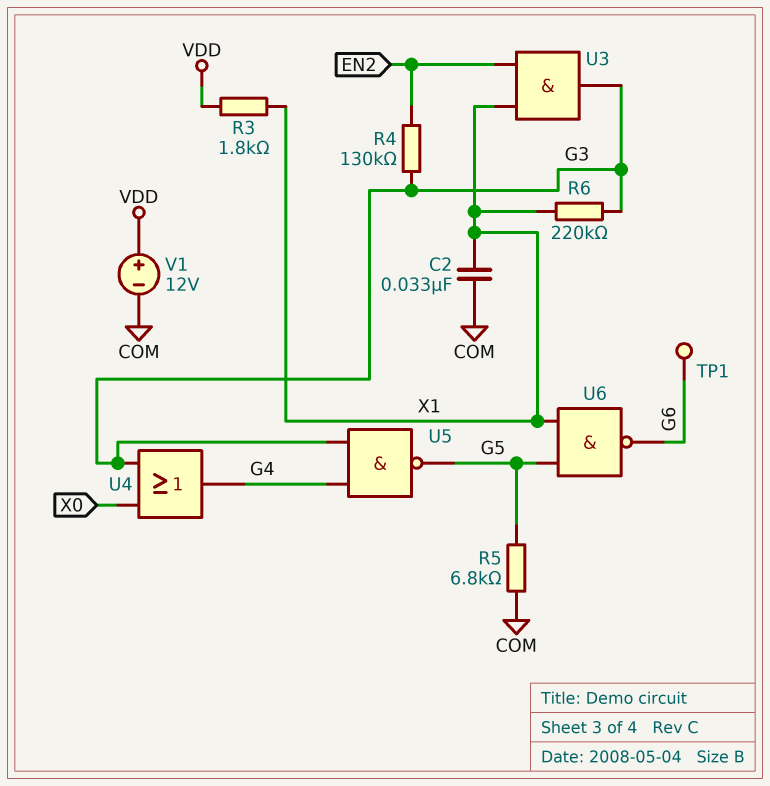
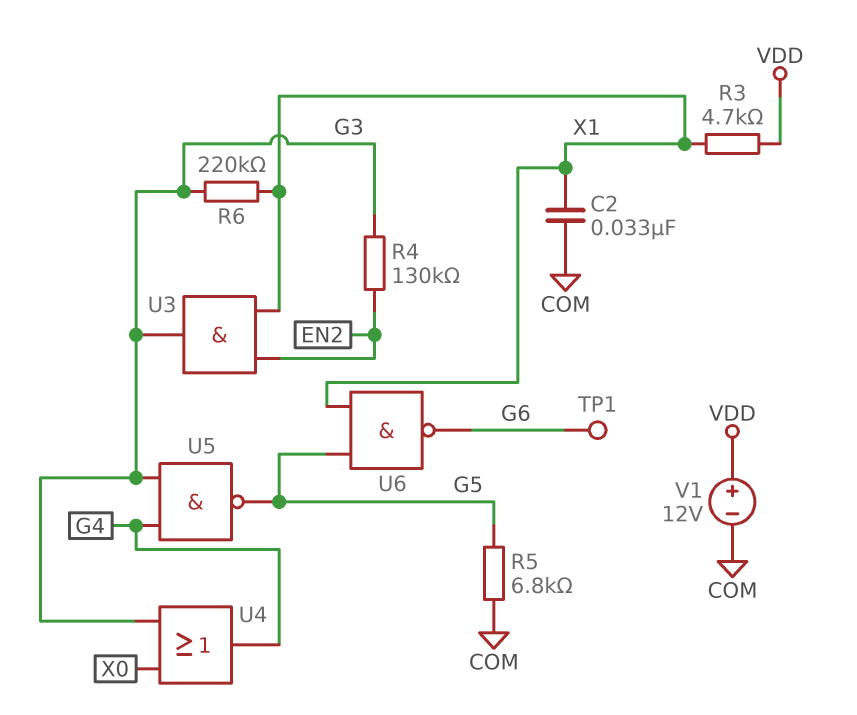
R3: 1.8k (VDD, X1) -> 4.7k (VDD, X1)

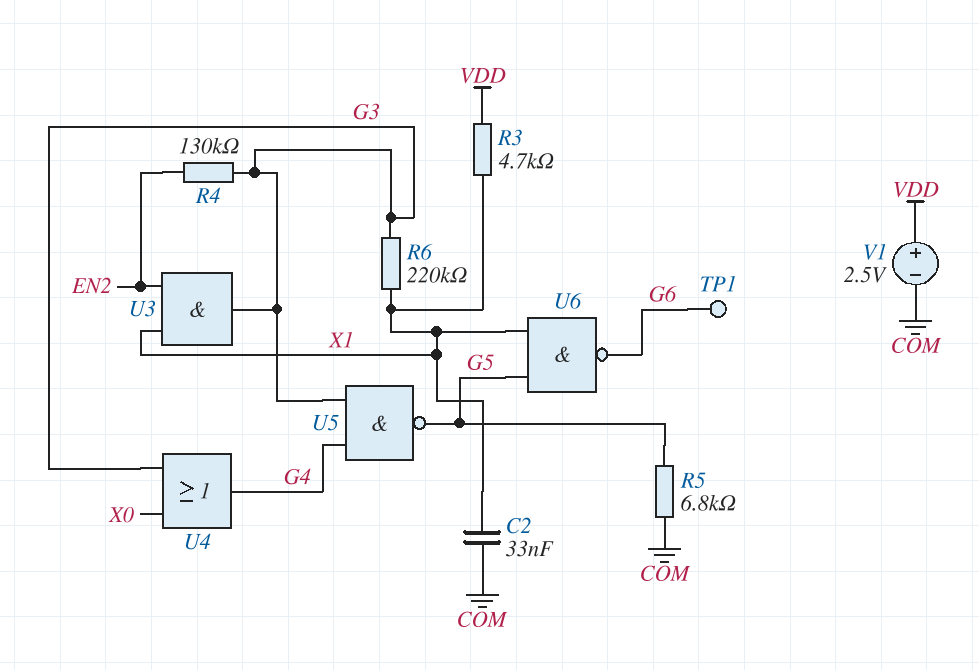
V1: 12V (plus VDD, minus COM) -> 2.5V (plus VDD, minus COM)

